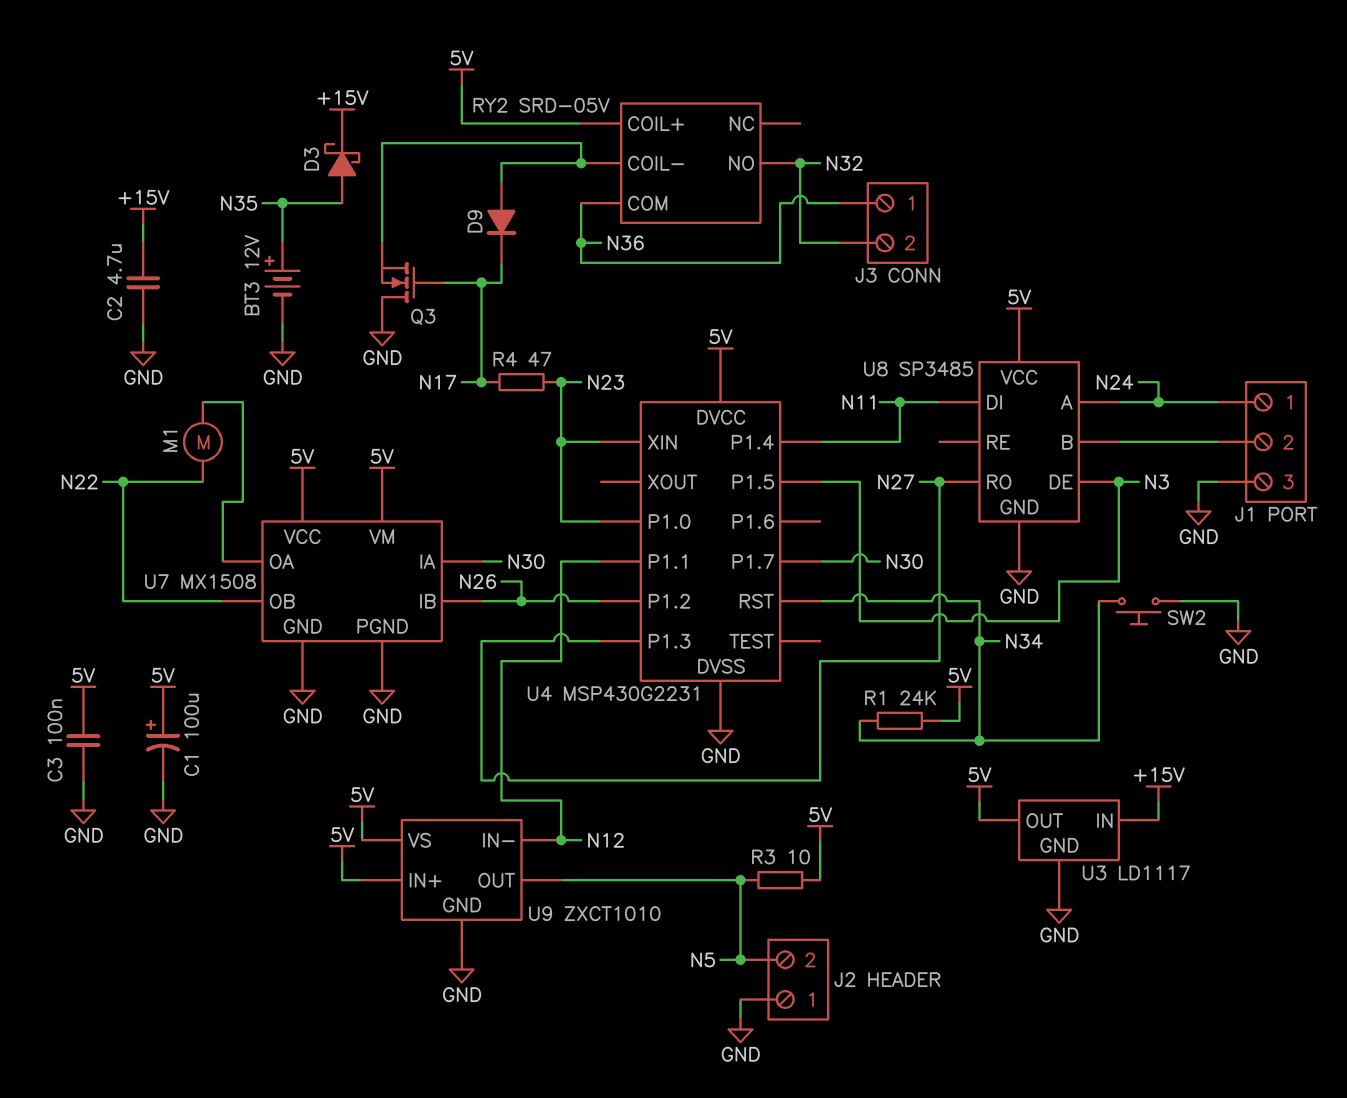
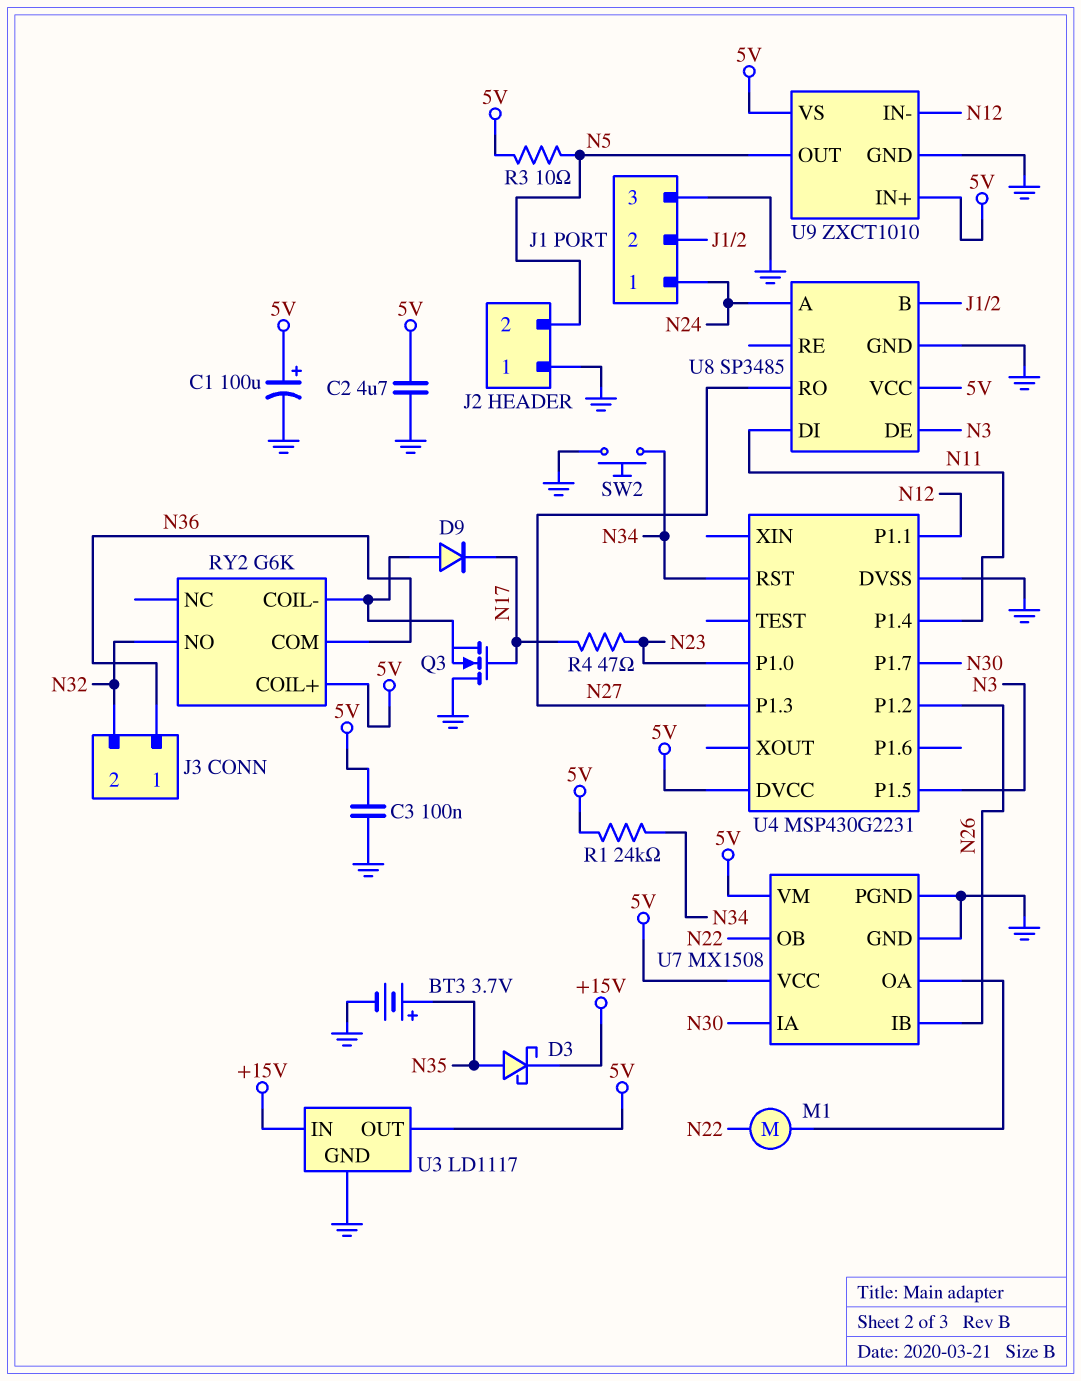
BT3: 12V (plus N35, minus GND) -> 3.7V (plus N35, minus GND)
C2: 4.7uF (+15V, GND) -> 4.7uF (5V, GND)
RY2: SRD-05V -> G6K
U4 pin XIN: N23 -> none

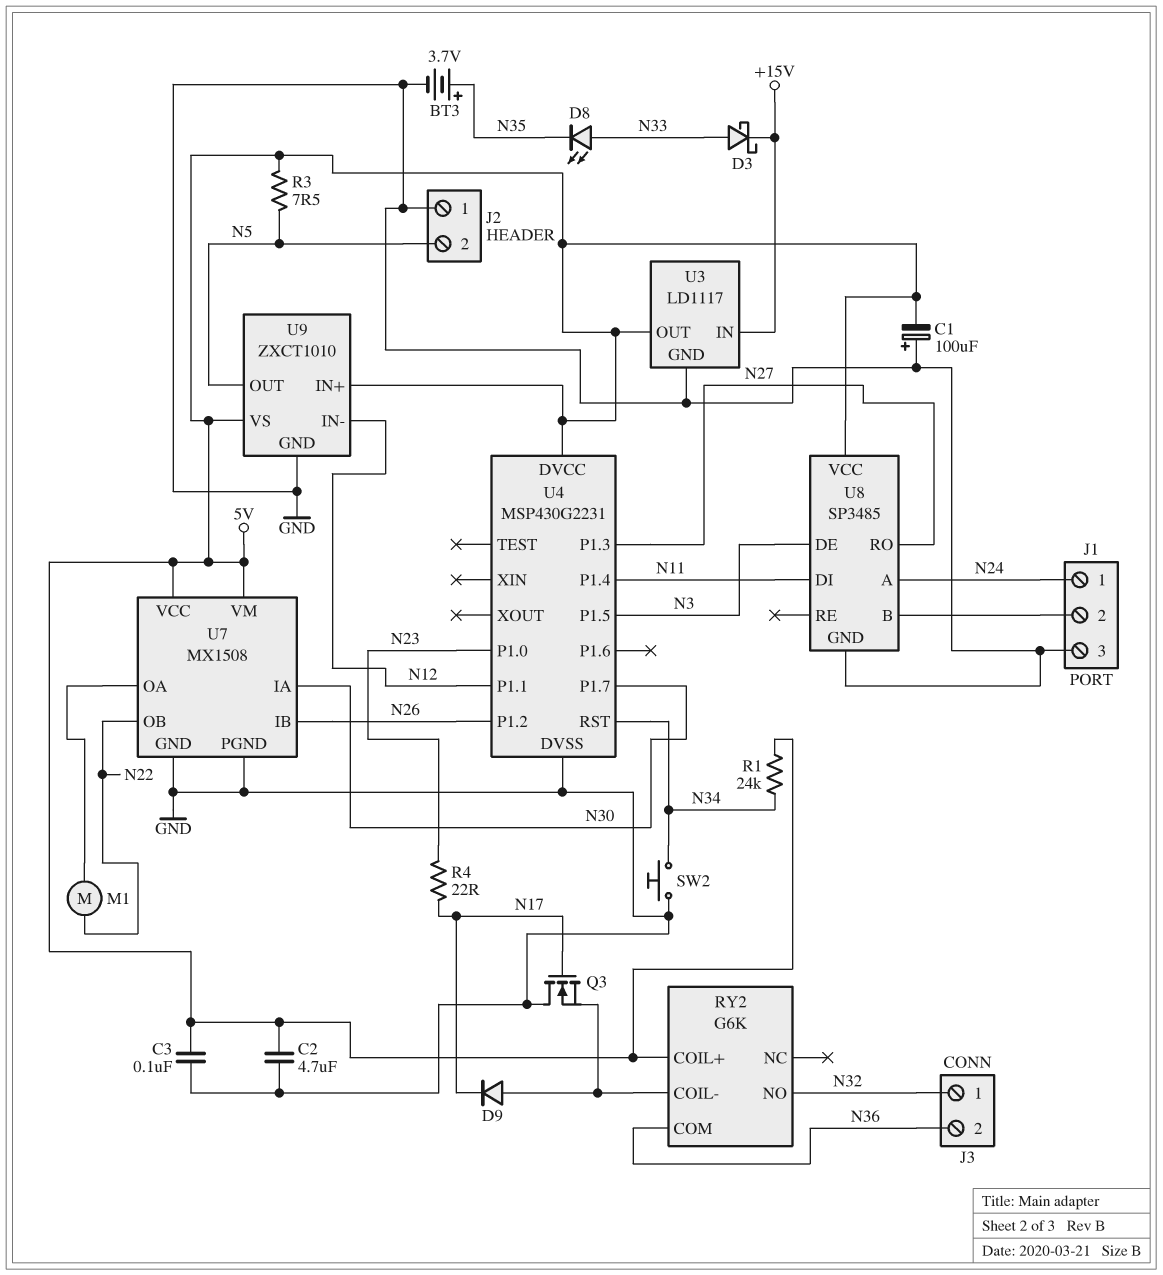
C1: 100uF (plus 5V, minus GND) -> 100uF (plus GND, minus 5V)
D3: schottky (A N35, K +15V) -> schottky (A N33, K +15V)
D8: none -> LED (A N33, K N35)
J3 pin 1: N36 -> N32
J3 pin 2: N32 -> N36
R3: 10 (5V, N5) -> 7.5 (5V, N5)
R4: 47 (N17, N23) -> 22 (N17, N23)

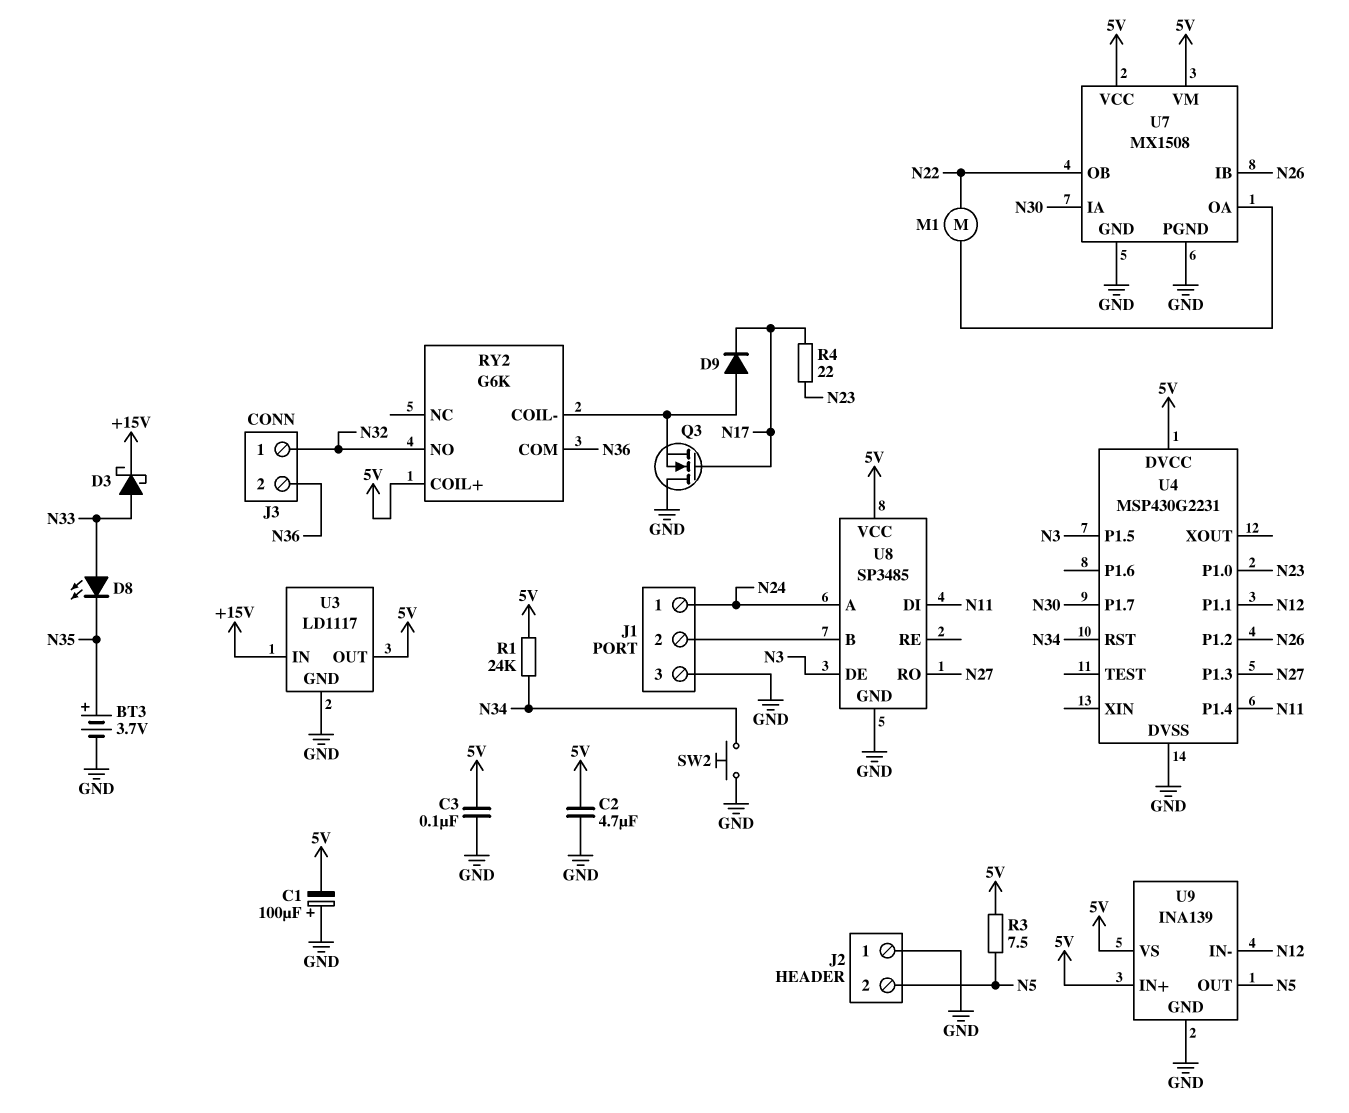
U9: ZXCT1010 -> INA139

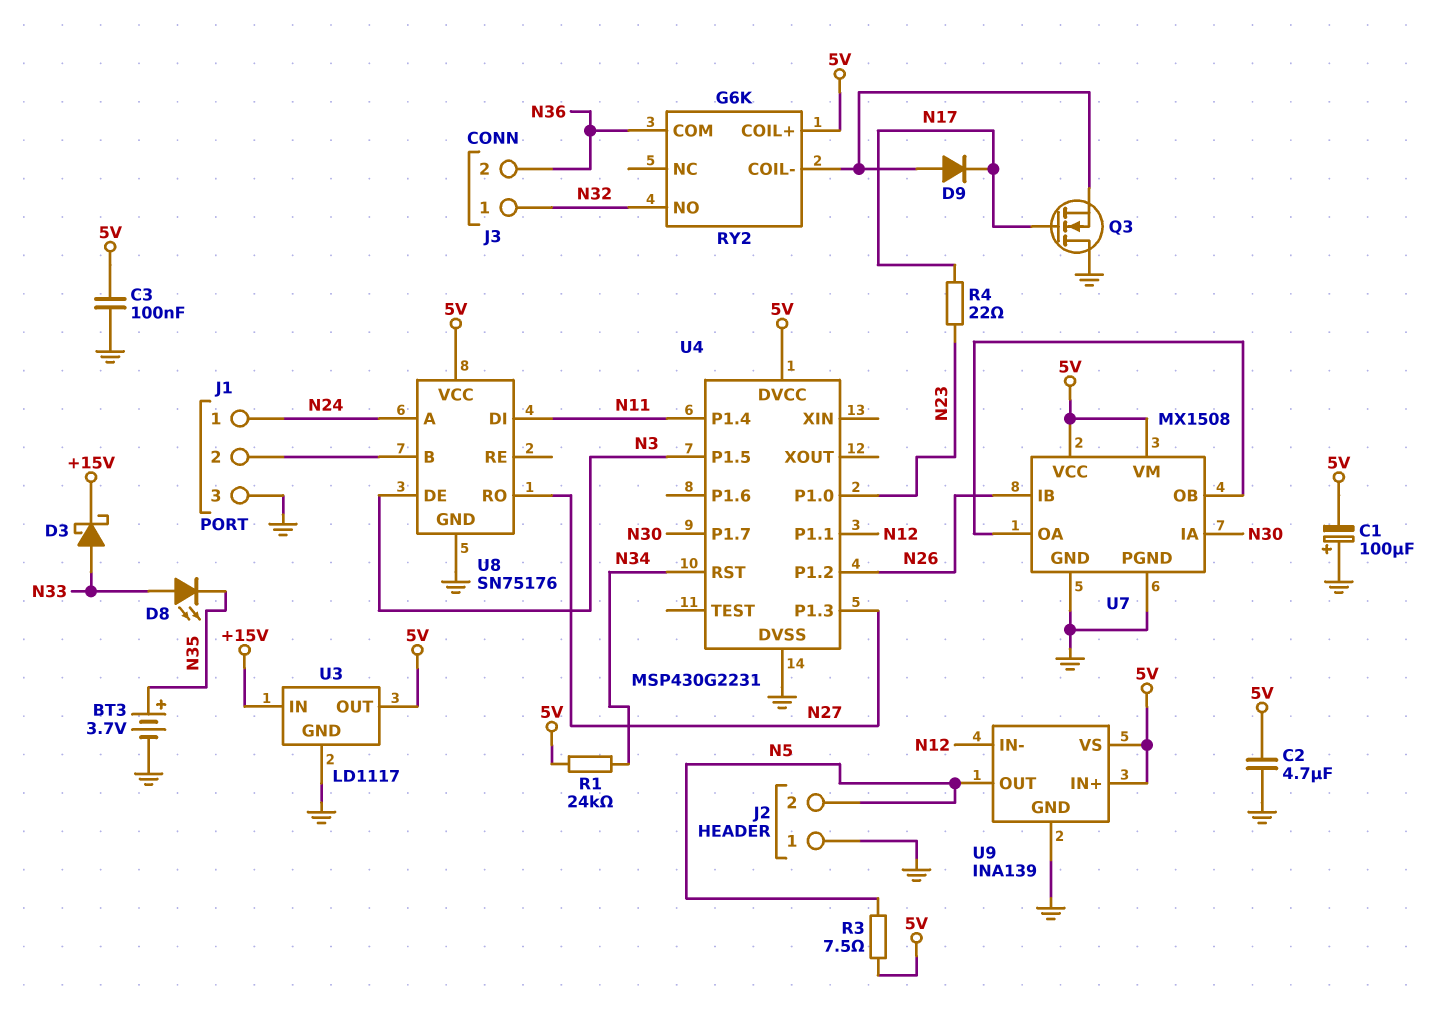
M1: motor (N22, U7/OA) -> none
SW2: button (GND, N34) -> none
U7 pin OB: N22 -> U7/OA
U8: SP3485 -> SN75176

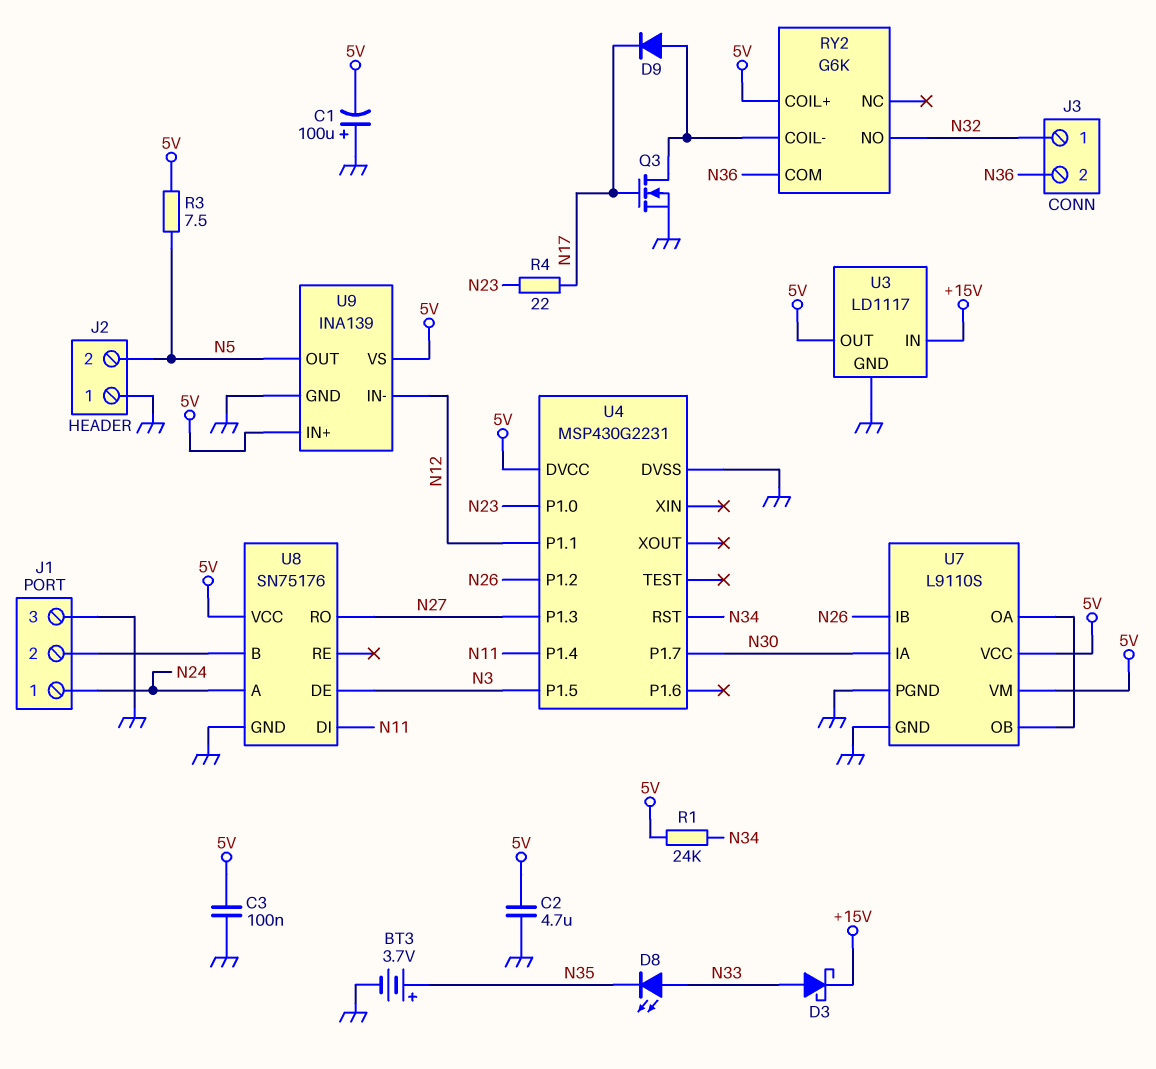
Q3: NMOS (G N17, D GND, S RY2/COIL-) -> NMOS (G N17, D RY2/COIL-, S GND)
U7: MX1508 -> L9110S

